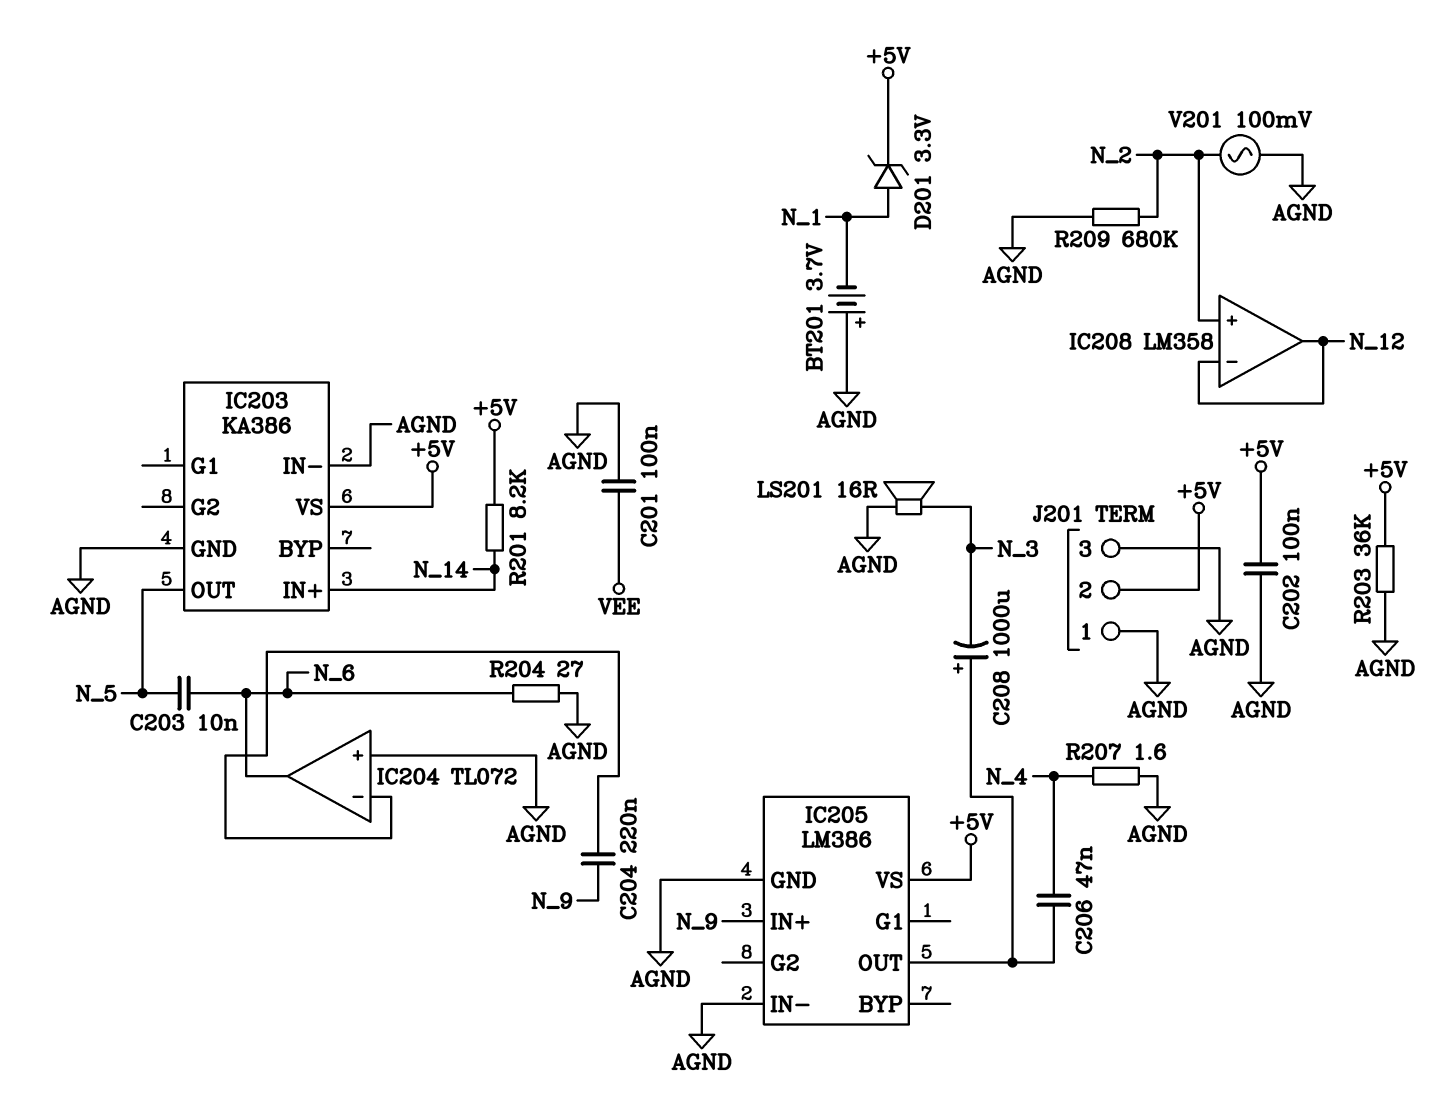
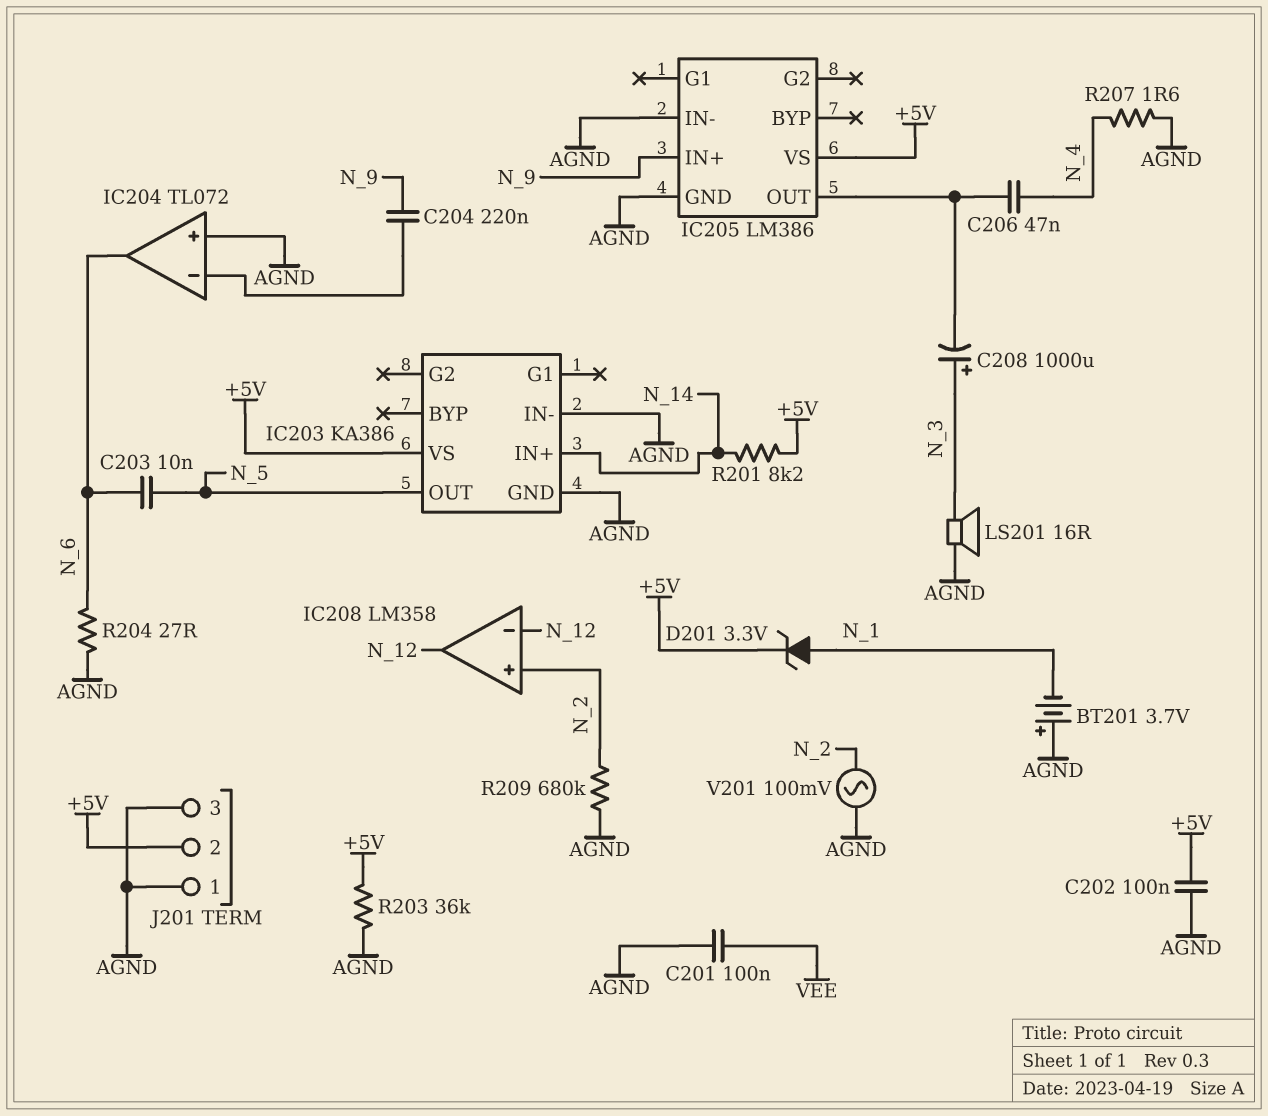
C208: 1000uF (plus IC205/OUT, minus N_3) -> 1000uF (plus N_3, minus IC205/OUT)

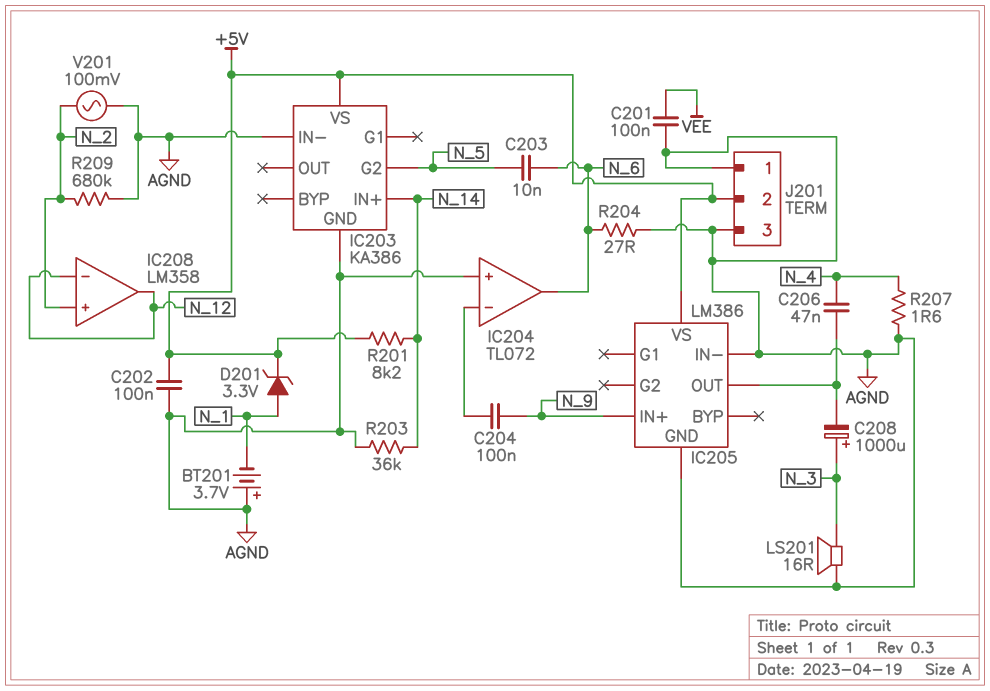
C204: 220nF (IC204/in-, N_9) -> 100nF (IC204/in-, N_9)
IC203 pin G2: none -> N_5
IC203 pin OUT: N_5 -> none
R203: 36k (+5V, AGND) -> 36k (AGND, N_14)

